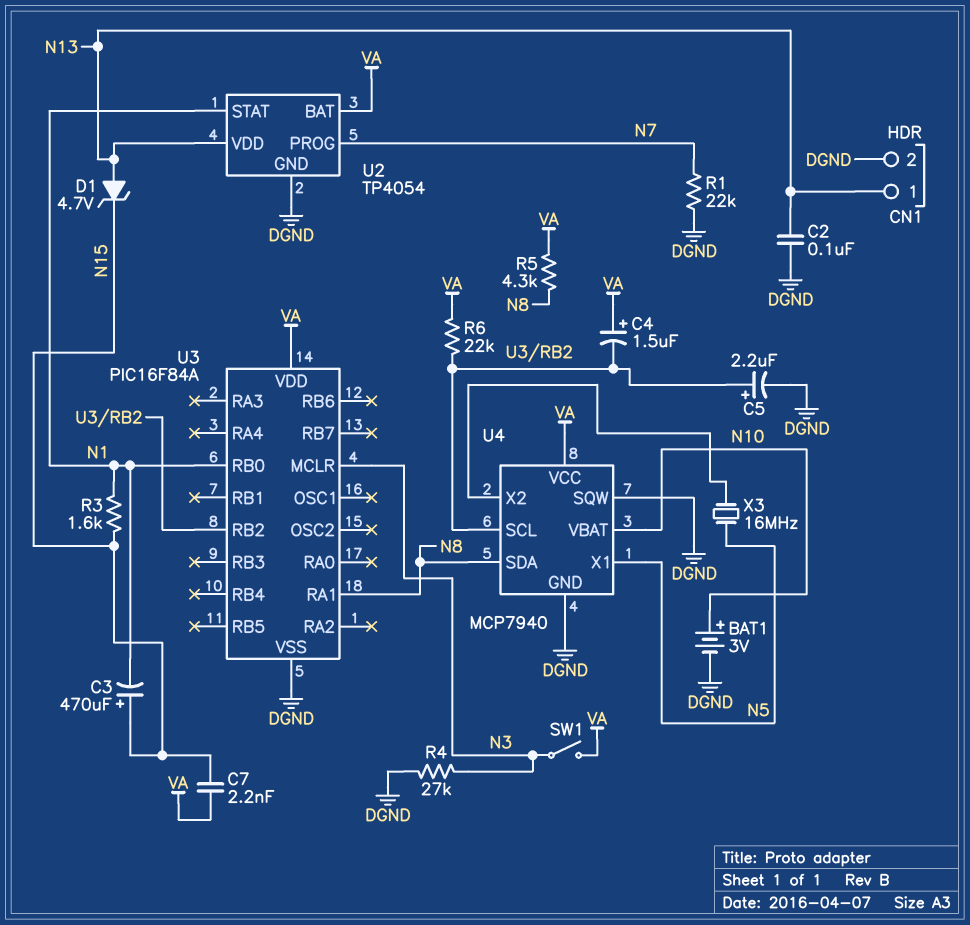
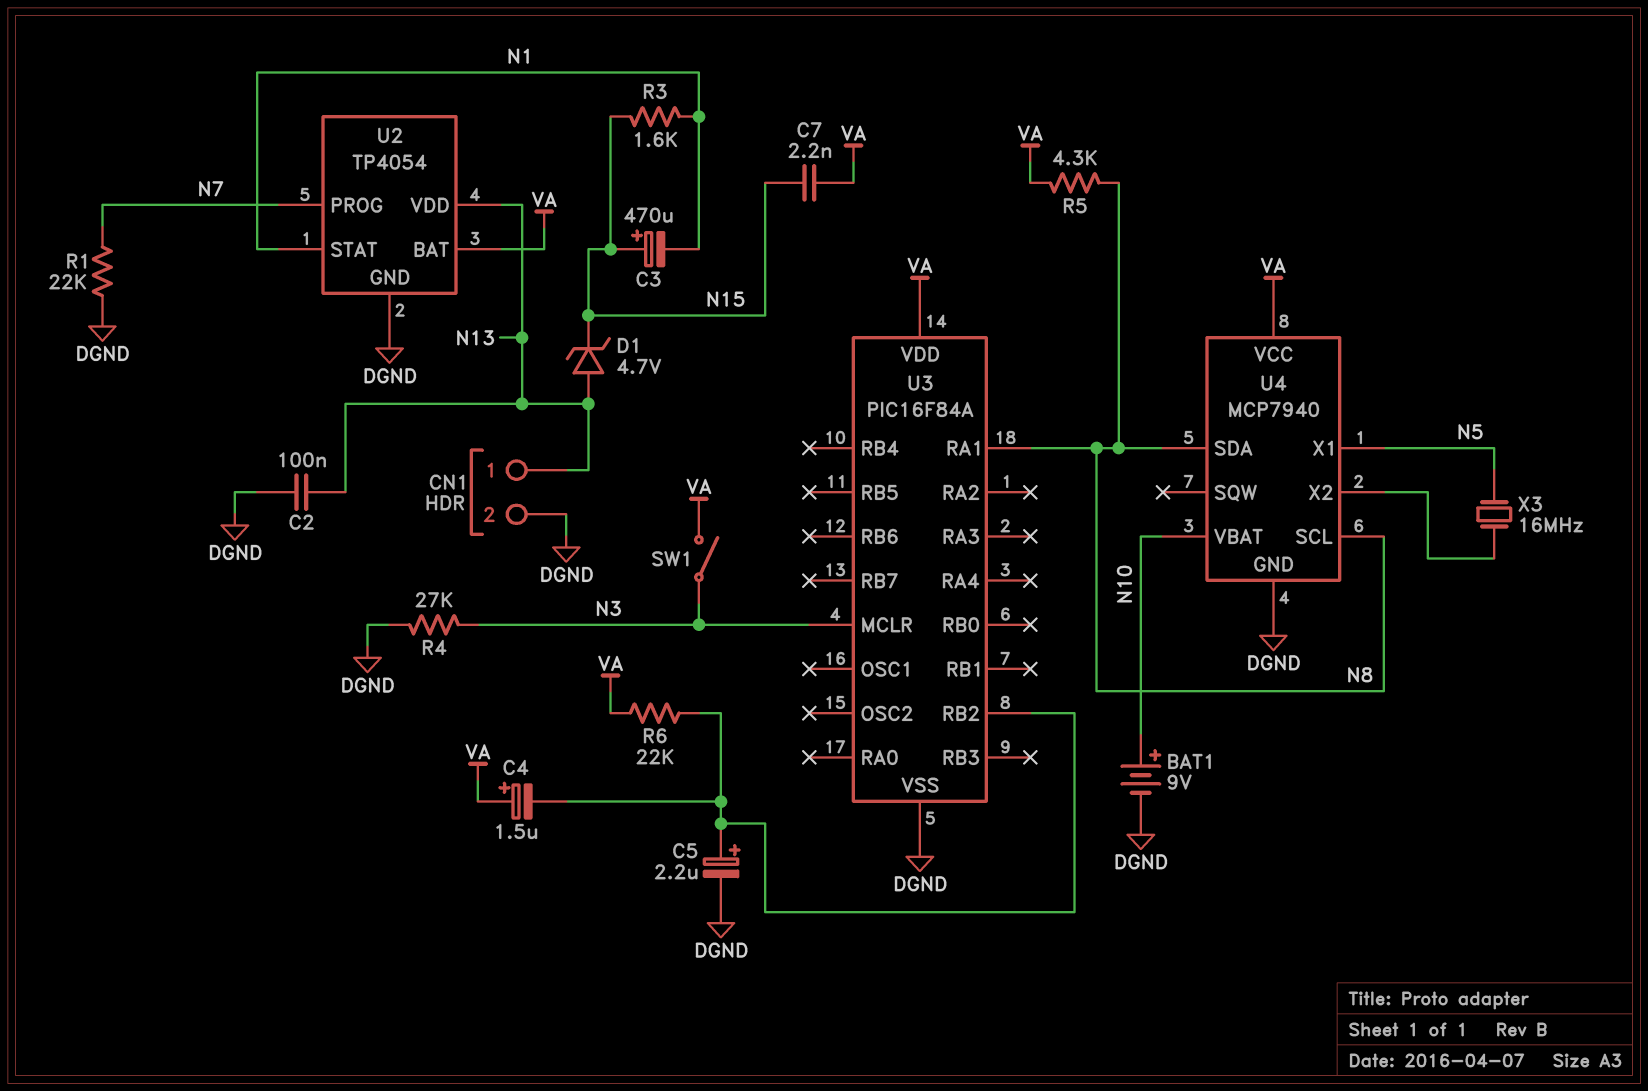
BAT1: 3V (plus N10, minus DGND) -> 9V (plus N10, minus DGND)
U3 pin RB0: N1 -> none
U4 pin SCL: U3/RB2 -> N8
U4 pin SQW: DGND -> none

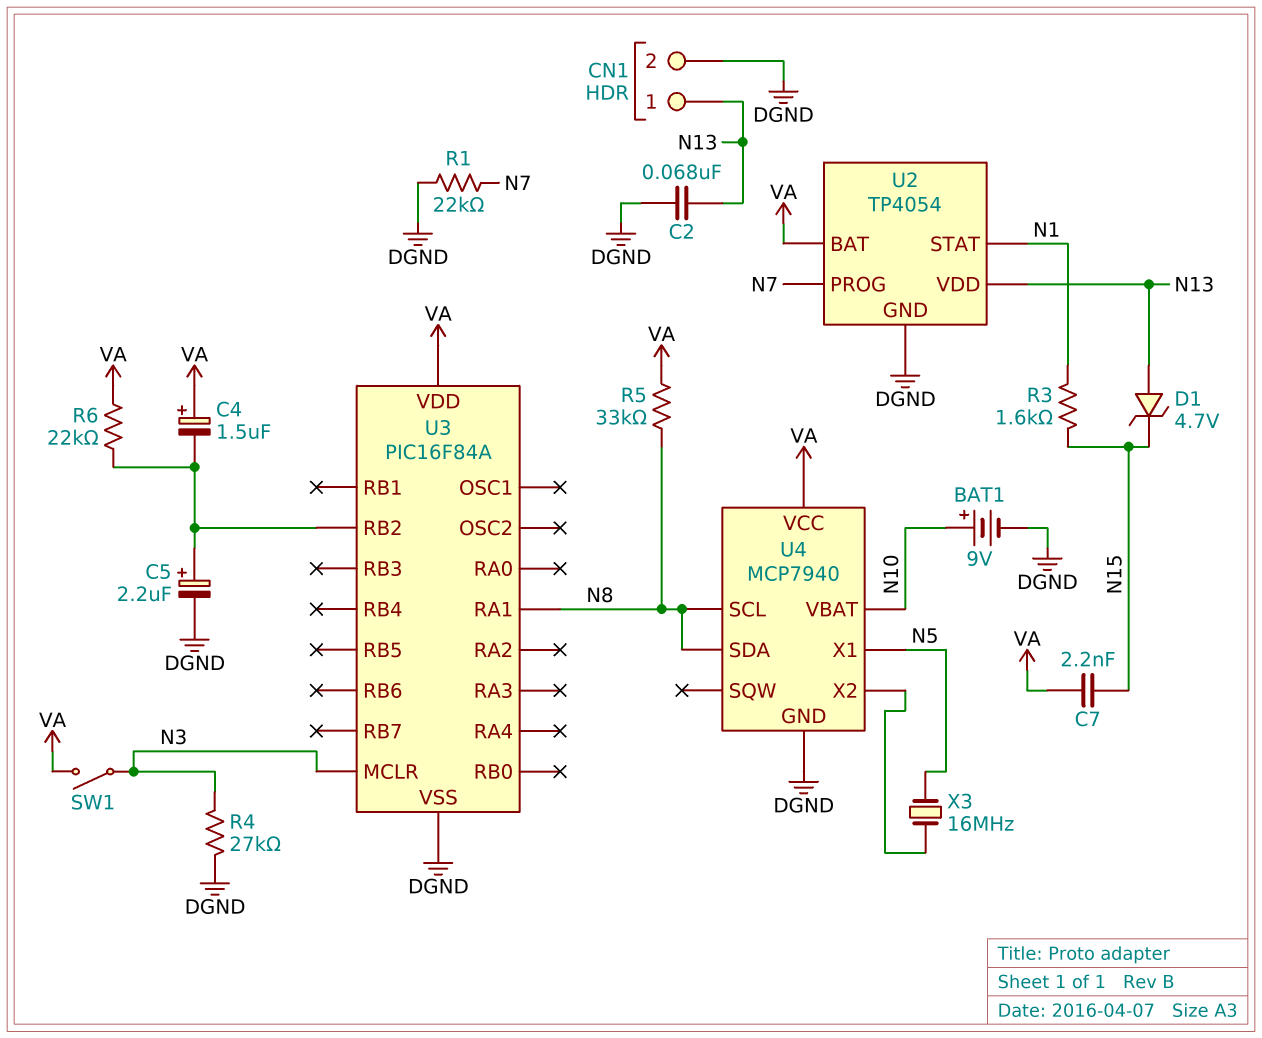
C2: 100nF (DGND, N13) -> 68nF (DGND, N13)
C3: 470uF (plus N15, minus N1) -> none
R5: 4.3k (N8, VA) -> 33k (N8, VA)

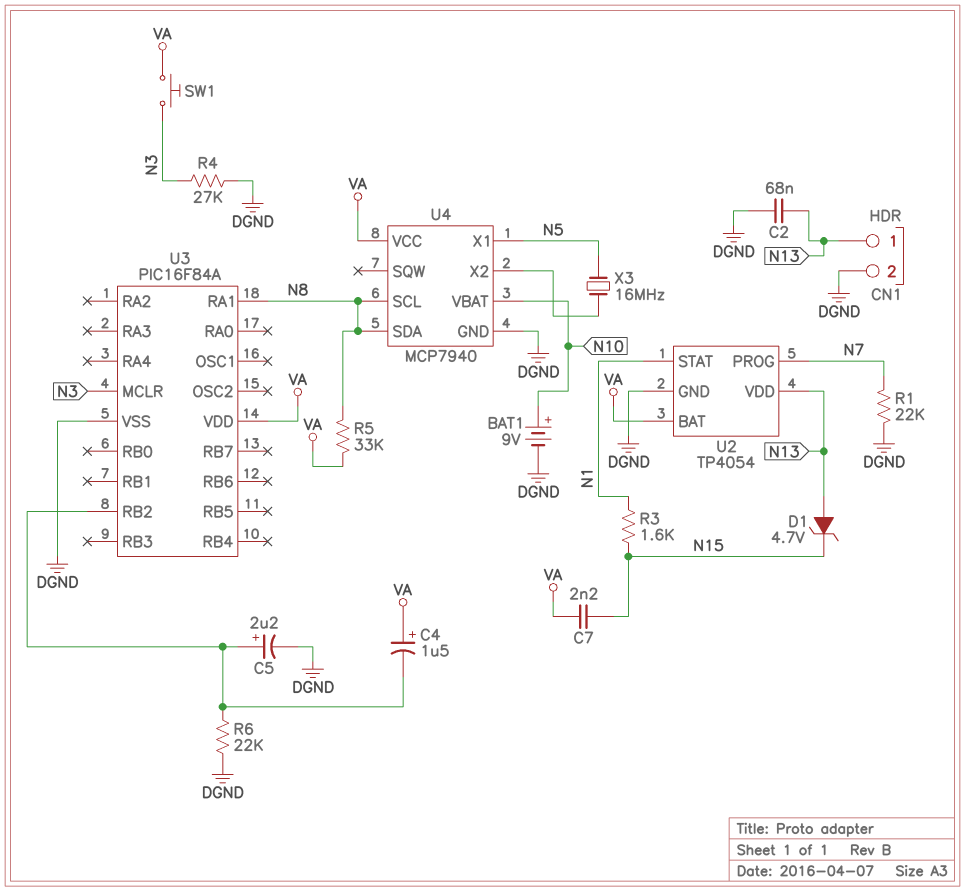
R6: 22k (U3/RB2, VA) -> 22k (DGND, U3/RB2)
SW1: switch (N3, VA) -> button (N3, VA)

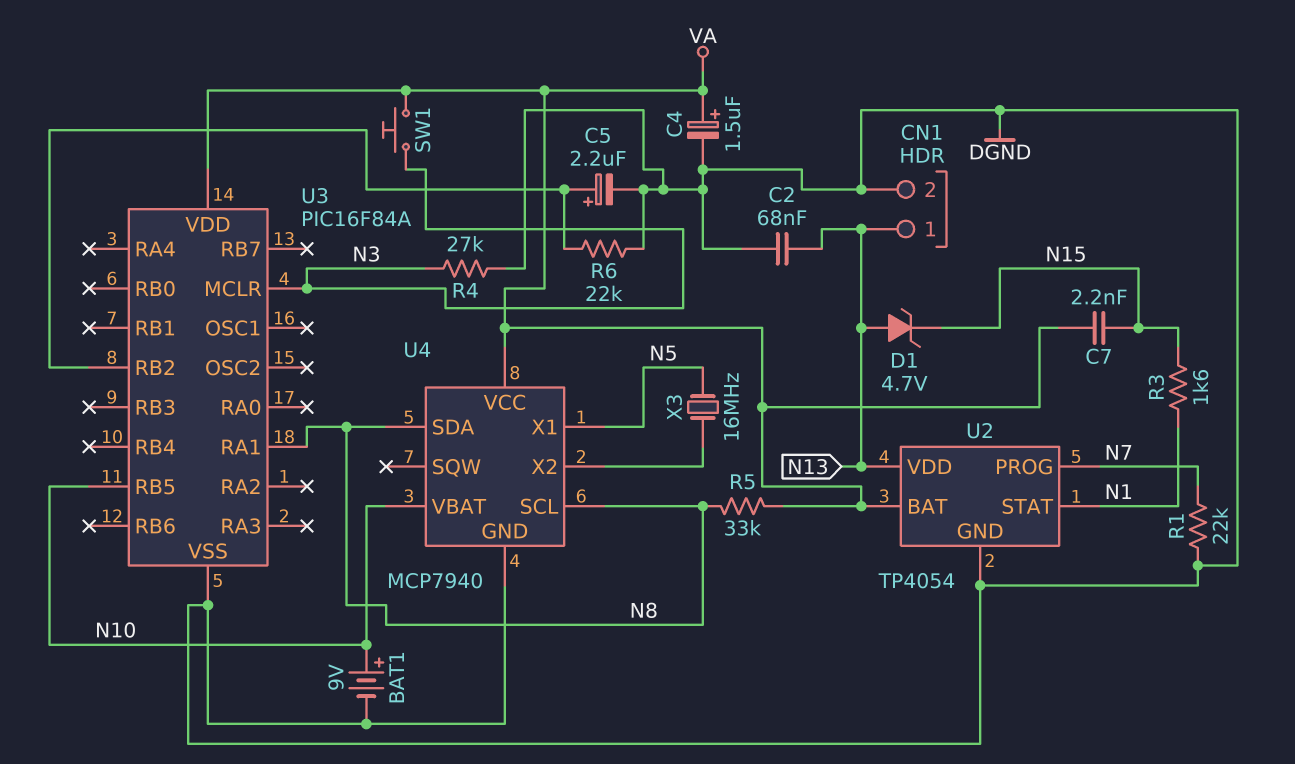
C4: 1.5uF (plus VA, minus U3/RB2) -> 1.5uF (plus VA, minus DGND)
U3 pin RB5: none -> N10

